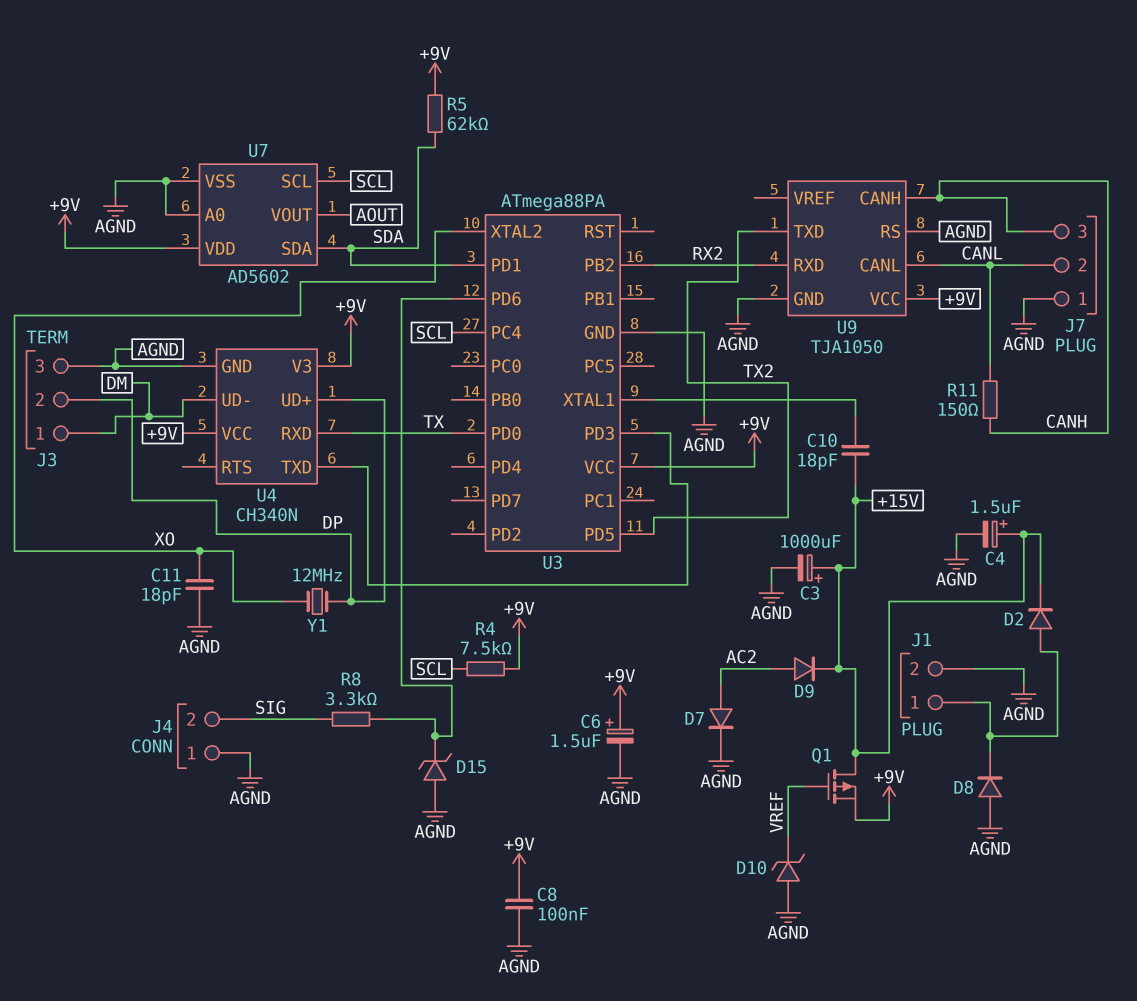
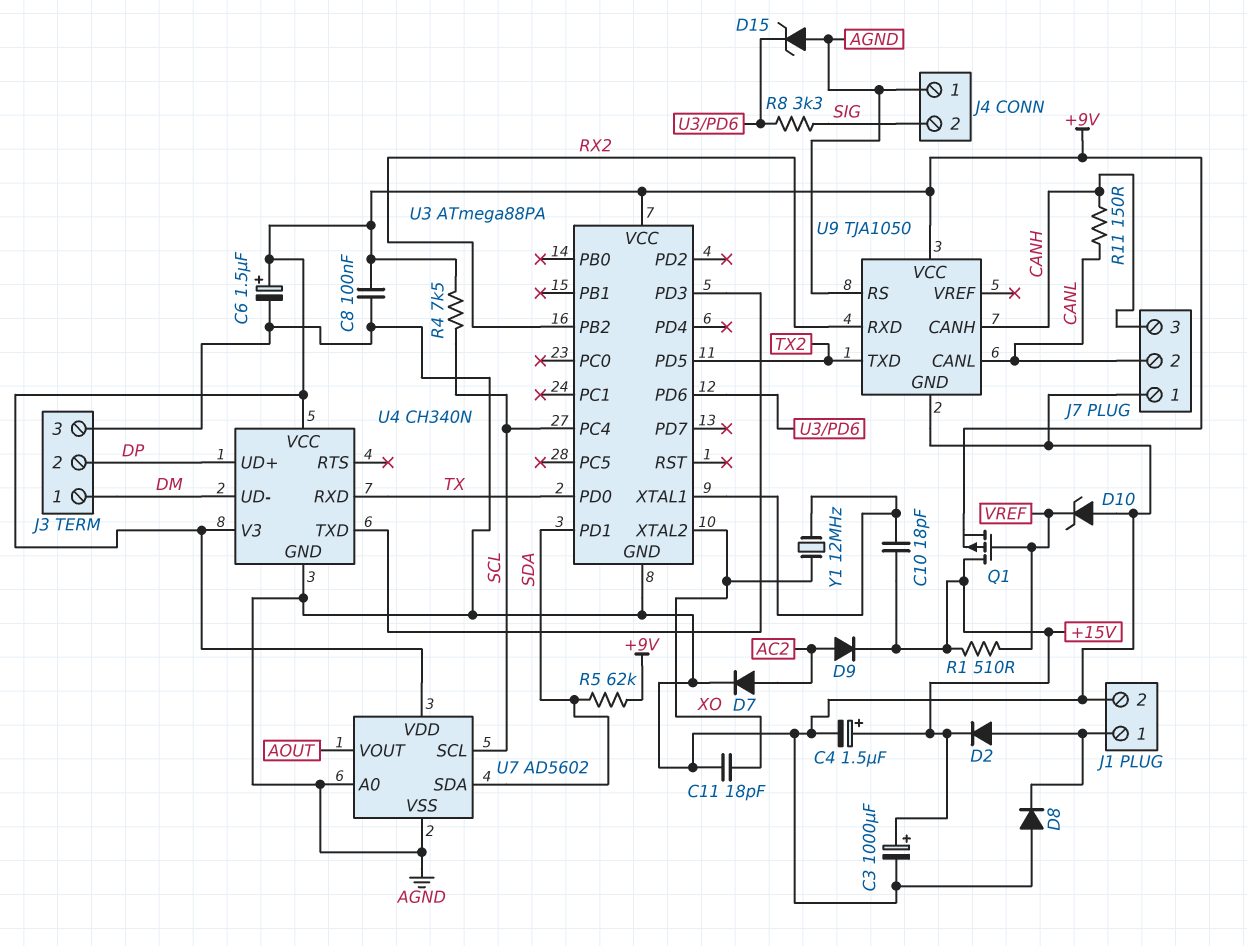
R1: none -> 510 (+15V, VREF)
Y1: 12MHz (DP, XO) -> 12MHz (U3/XTAL1, XO)

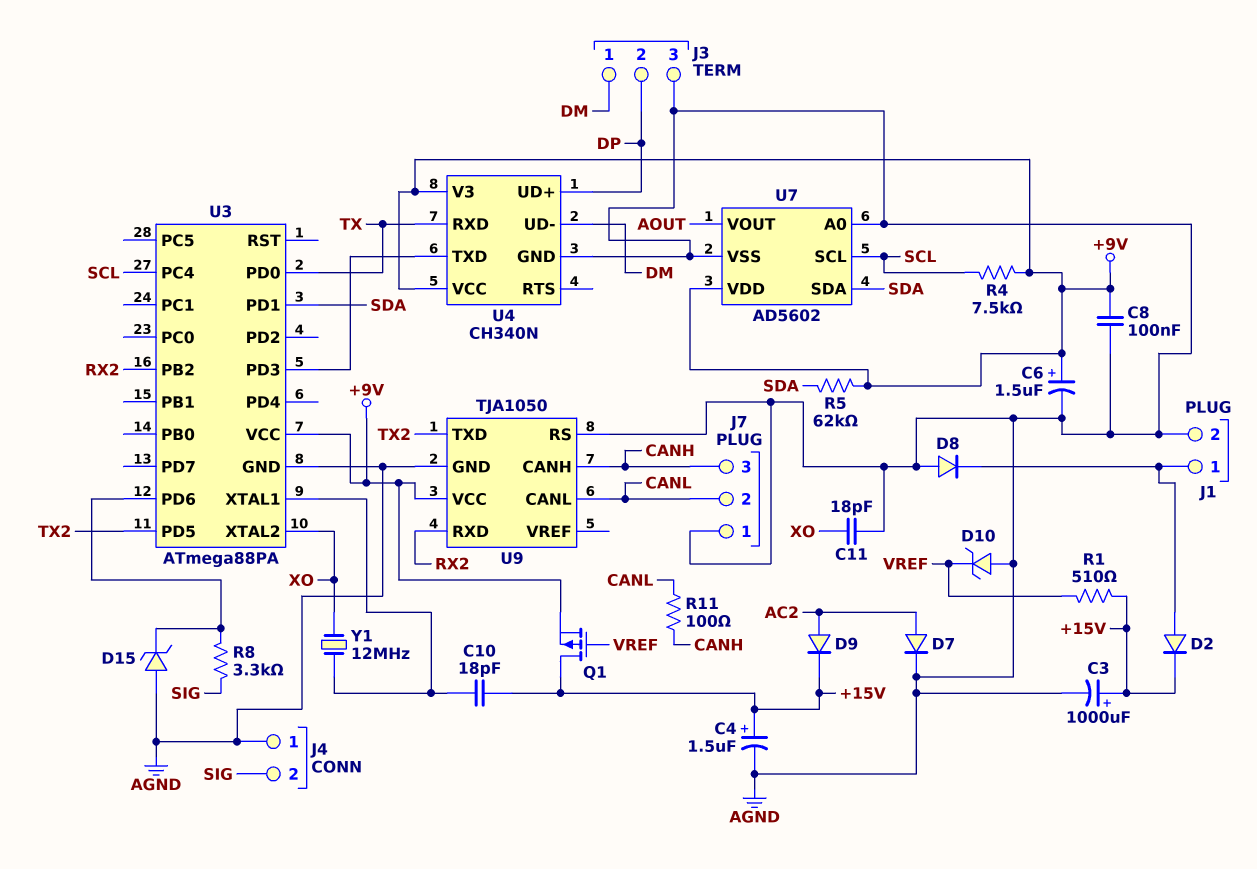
R11: 150 (CANH, CANL) -> 100 (CANH, CANL)

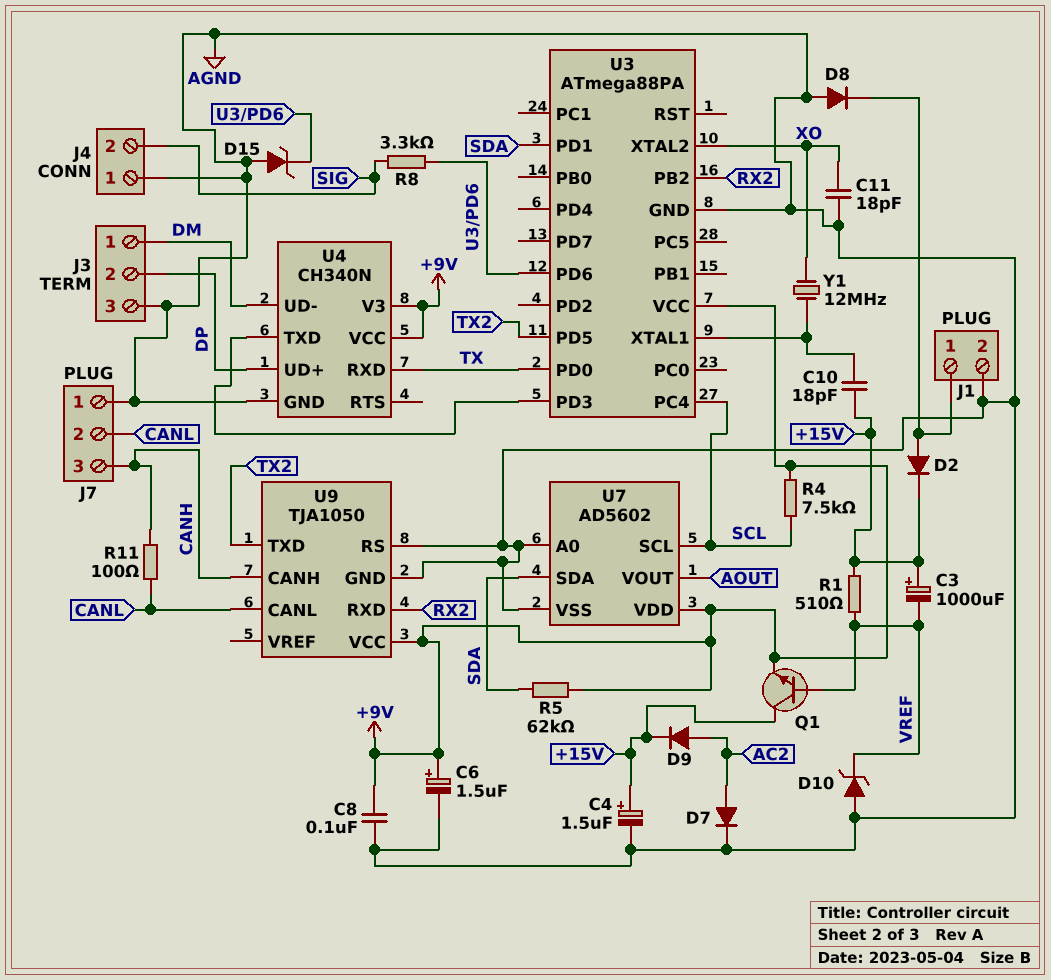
C3: 1000uF (plus +15V, minus AGND) -> 1000uF (plus +15V, minus VREF)
Q1: PMOS (G VREF, D +15V, S +9V) -> NPN (B VREF, C +15V, E +9V)

